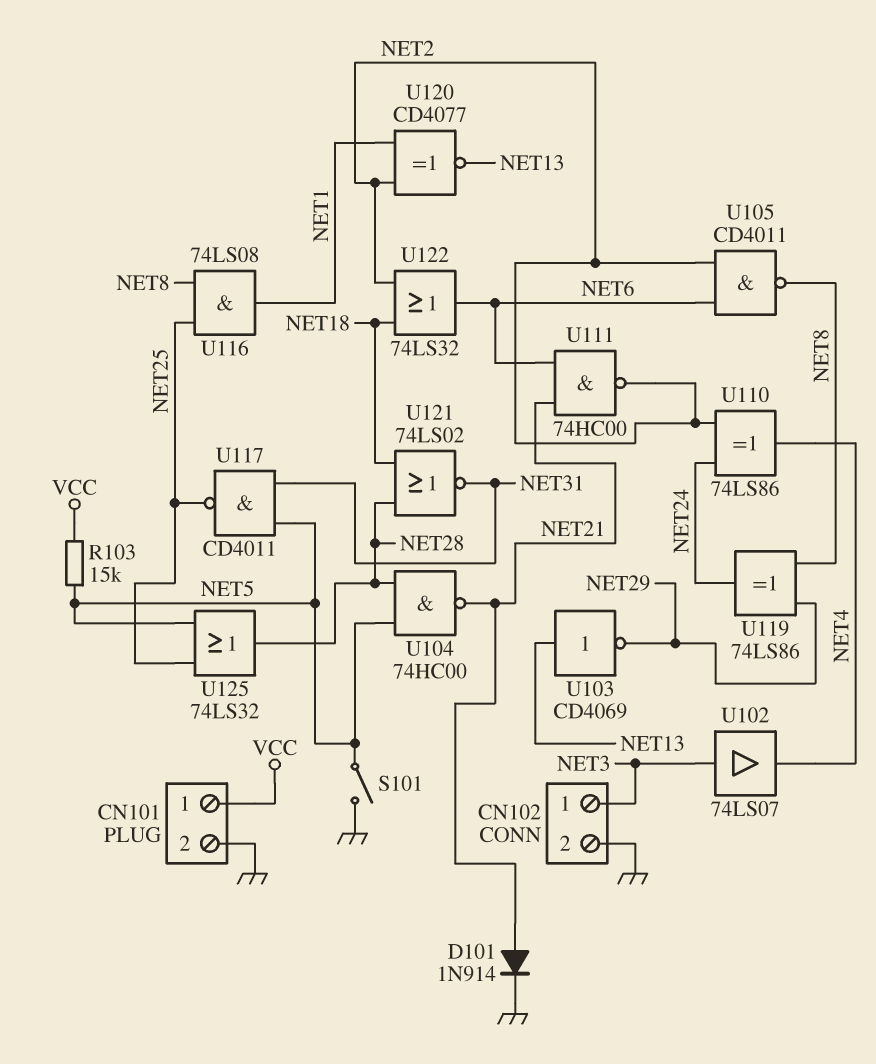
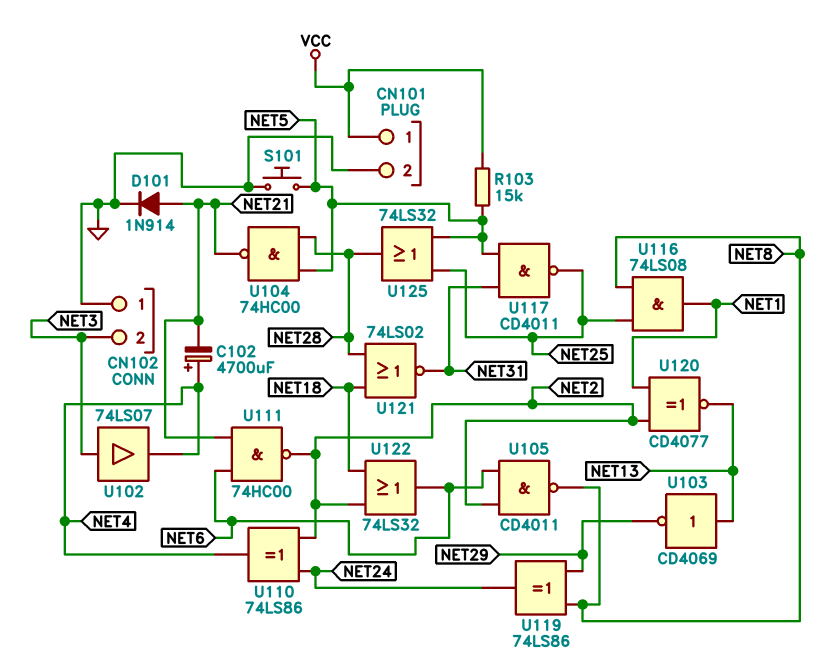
C102: none -> 4700uF (plus NET4, minus NET21)
CN102 pin 1: NET3 -> GND
CN102 pin 2: GND -> NET3
S101: switch (GND, NET5) -> button (GND, NET5)

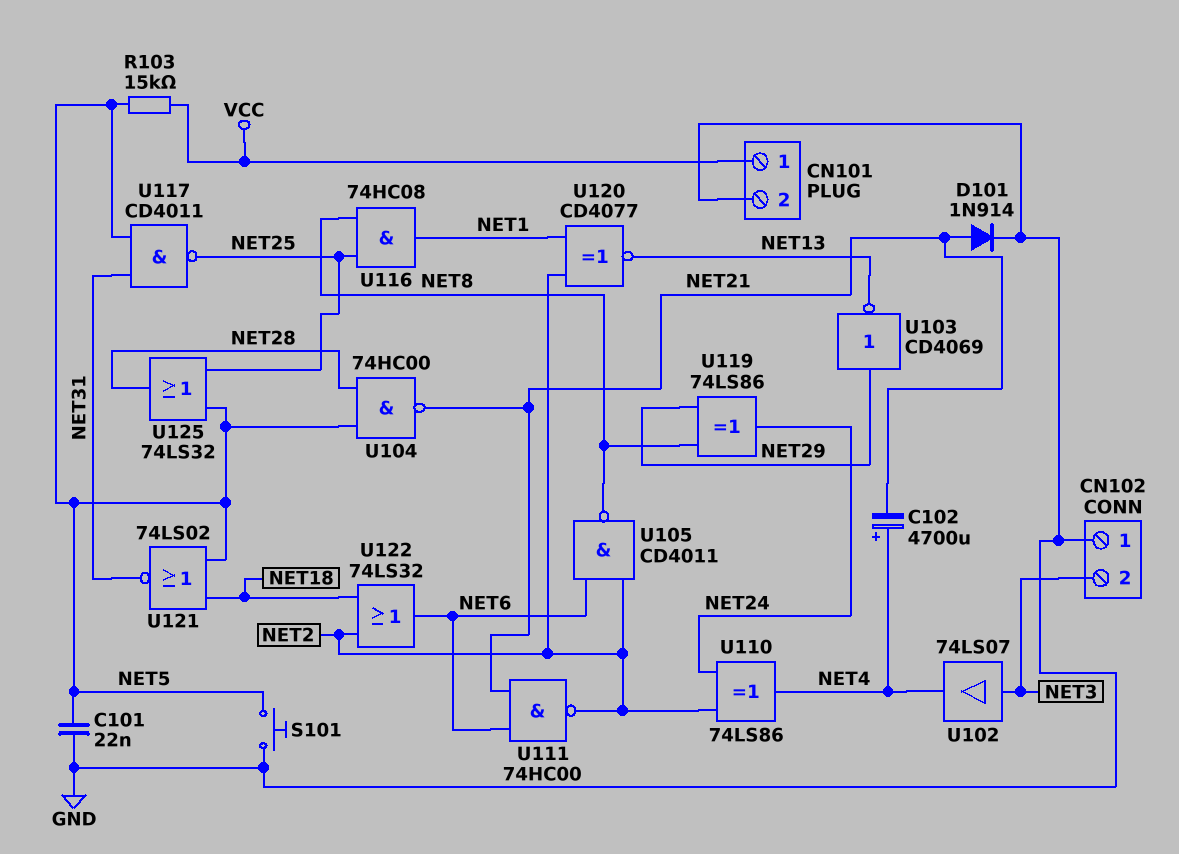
C101: none -> 22nF (GND, NET5)
U103: NOT CD4069 (in NET13, out NET29) -> NOT CD4069 (in NET29, out NET13)
U116: AND 74LS08 (in NET8, in NET25, out NET1) -> AND 74HC08 (in NET8, in NET25, out NET1)
U121: NOR 74LS02 (in NET18, in NET28, out NET31) -> NOR 74LS02 (in NET5, in NET18, out NET31)

